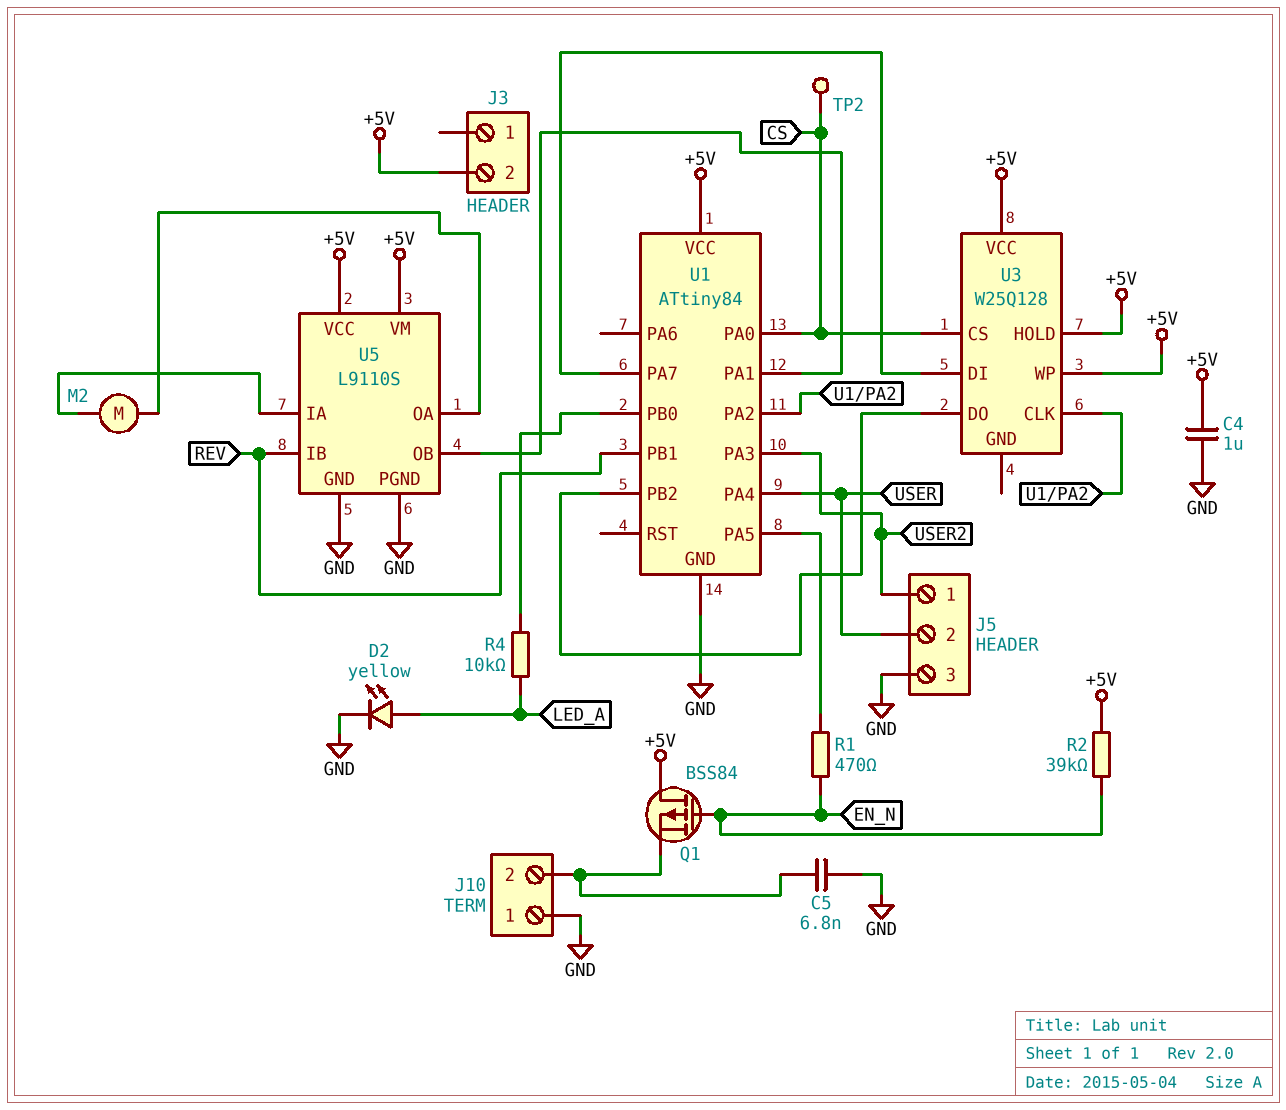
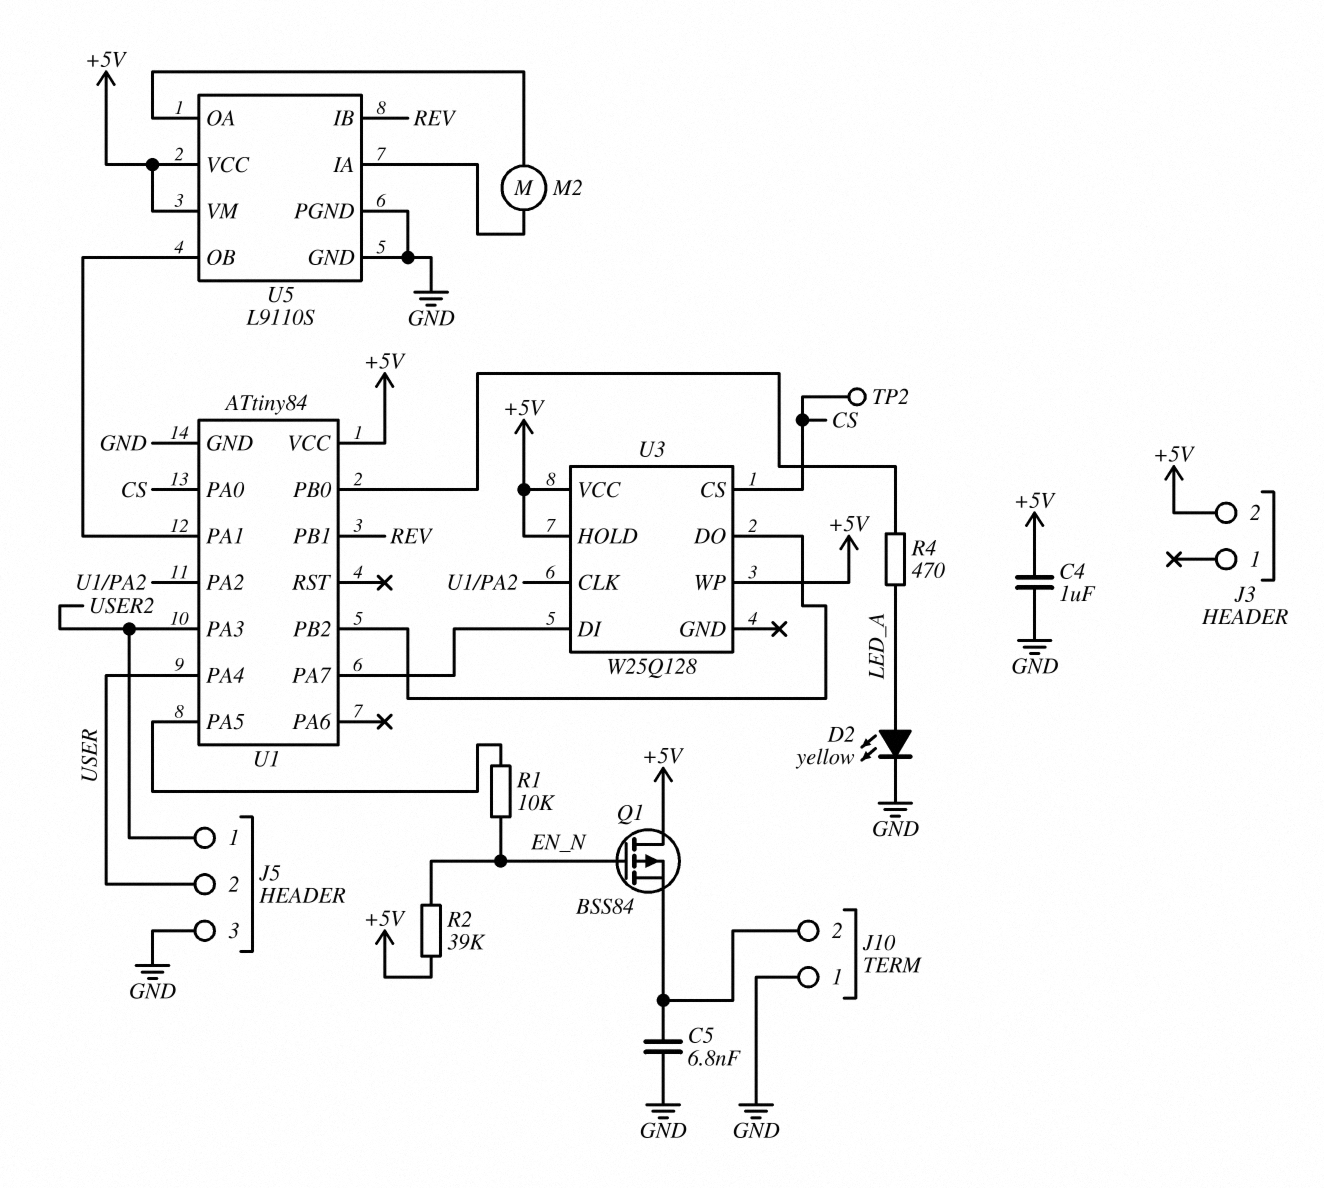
R1: 470 (EN_N, U1/PA5) -> 10k (EN_N, U1/PA5)
R4: 10k (LED_A, U1/PB0) -> 470 (LED_A, U1/PB0)

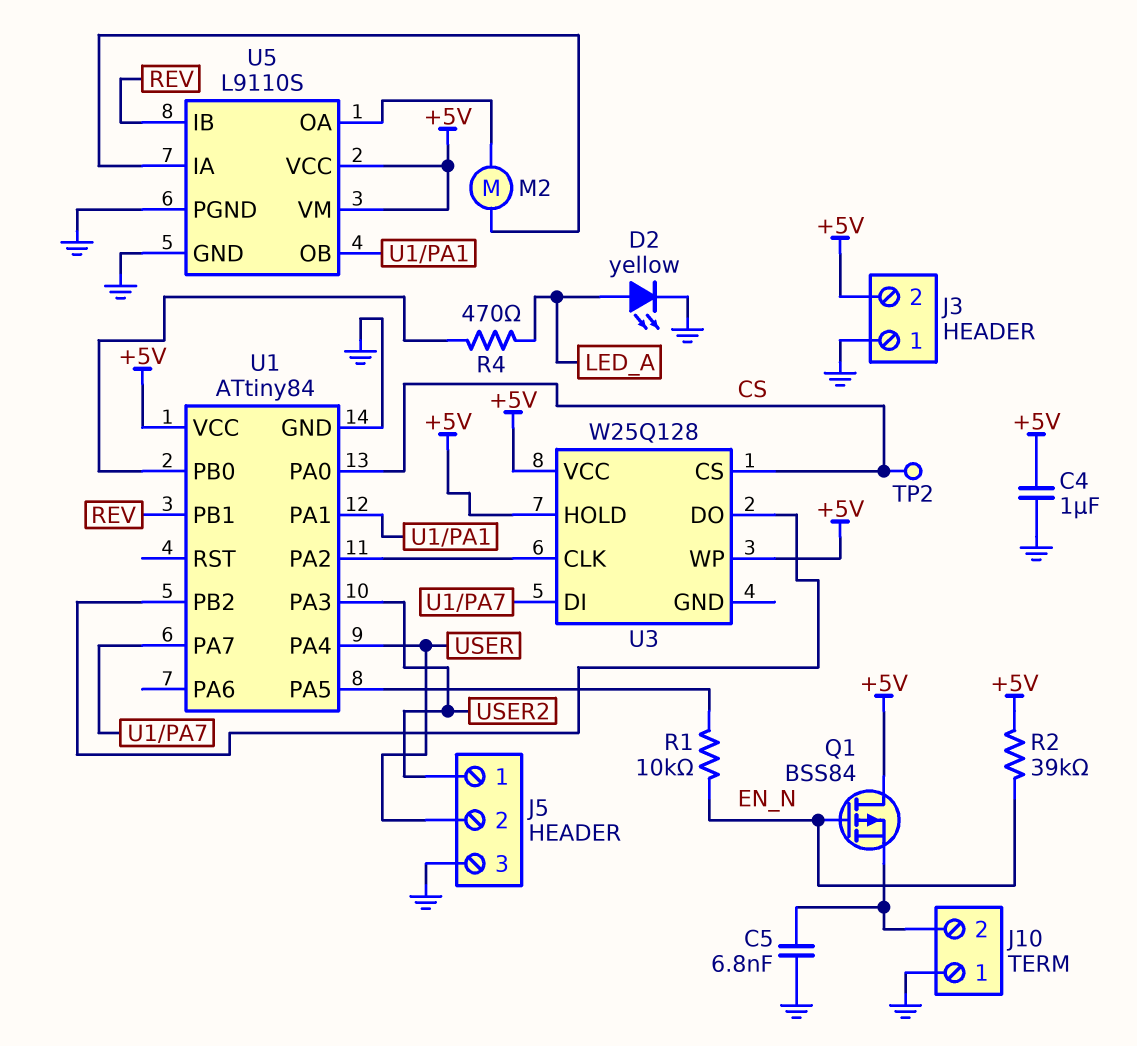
J3 pin 1: none -> GND

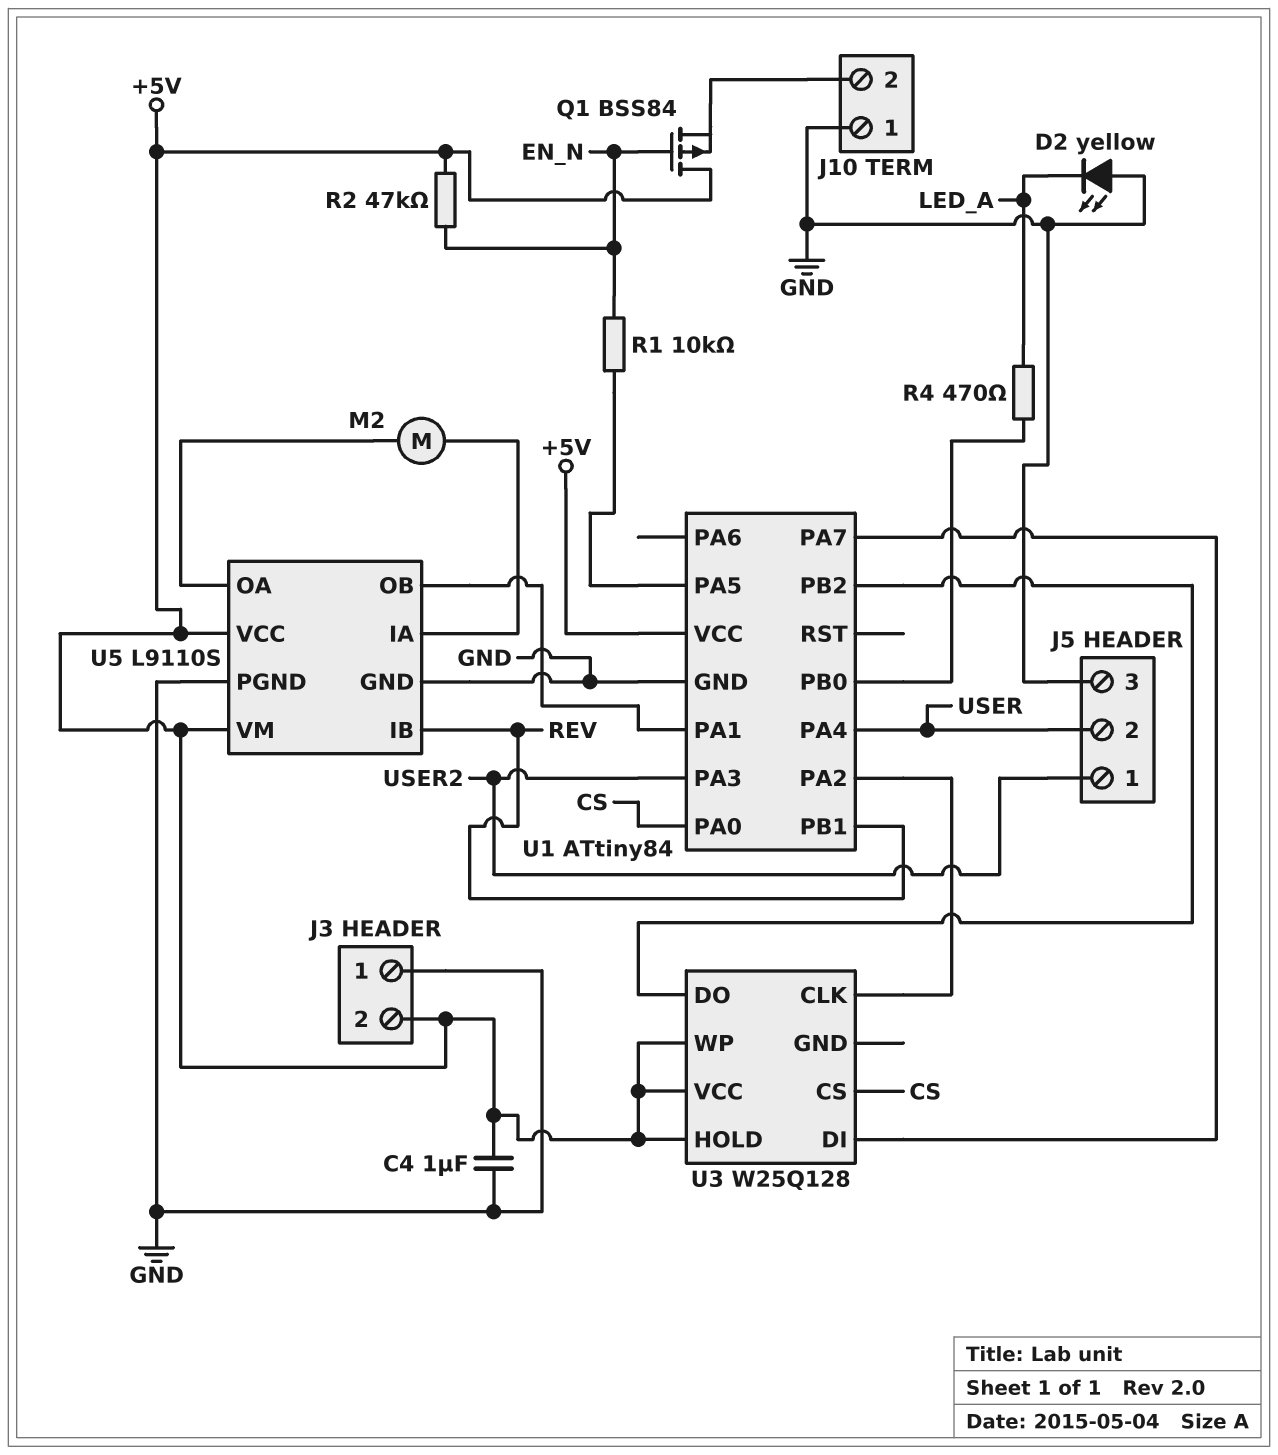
C5: 6.8nF (GND, J10/2) -> none
D2: LED yellow (A LED_A, K GND) -> LED yellow (A GND, K LED_A)
R2: 39k (+5V, EN_N) -> 47k (+5V, EN_N)
TP2: test point (CS) -> none

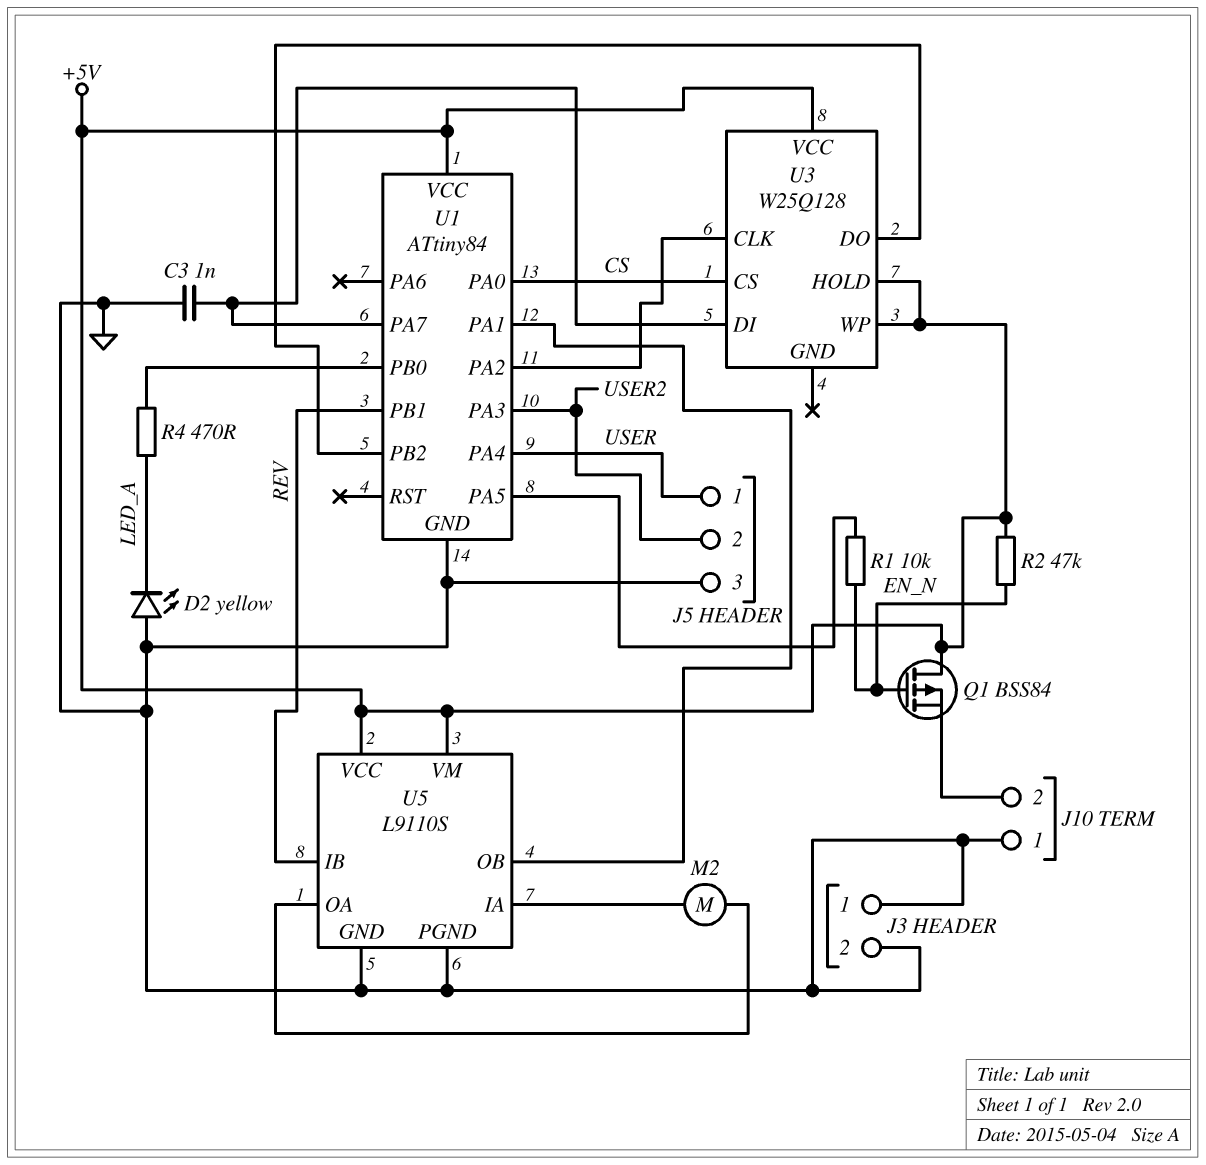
C3: none -> 1nF (GND, U1/PA7)
C4: 1uF (+5V, GND) -> none
J3 pin 2: +5V -> GND
J5 pin 1: USER2 -> USER
J5 pin 2: USER -> USER2

